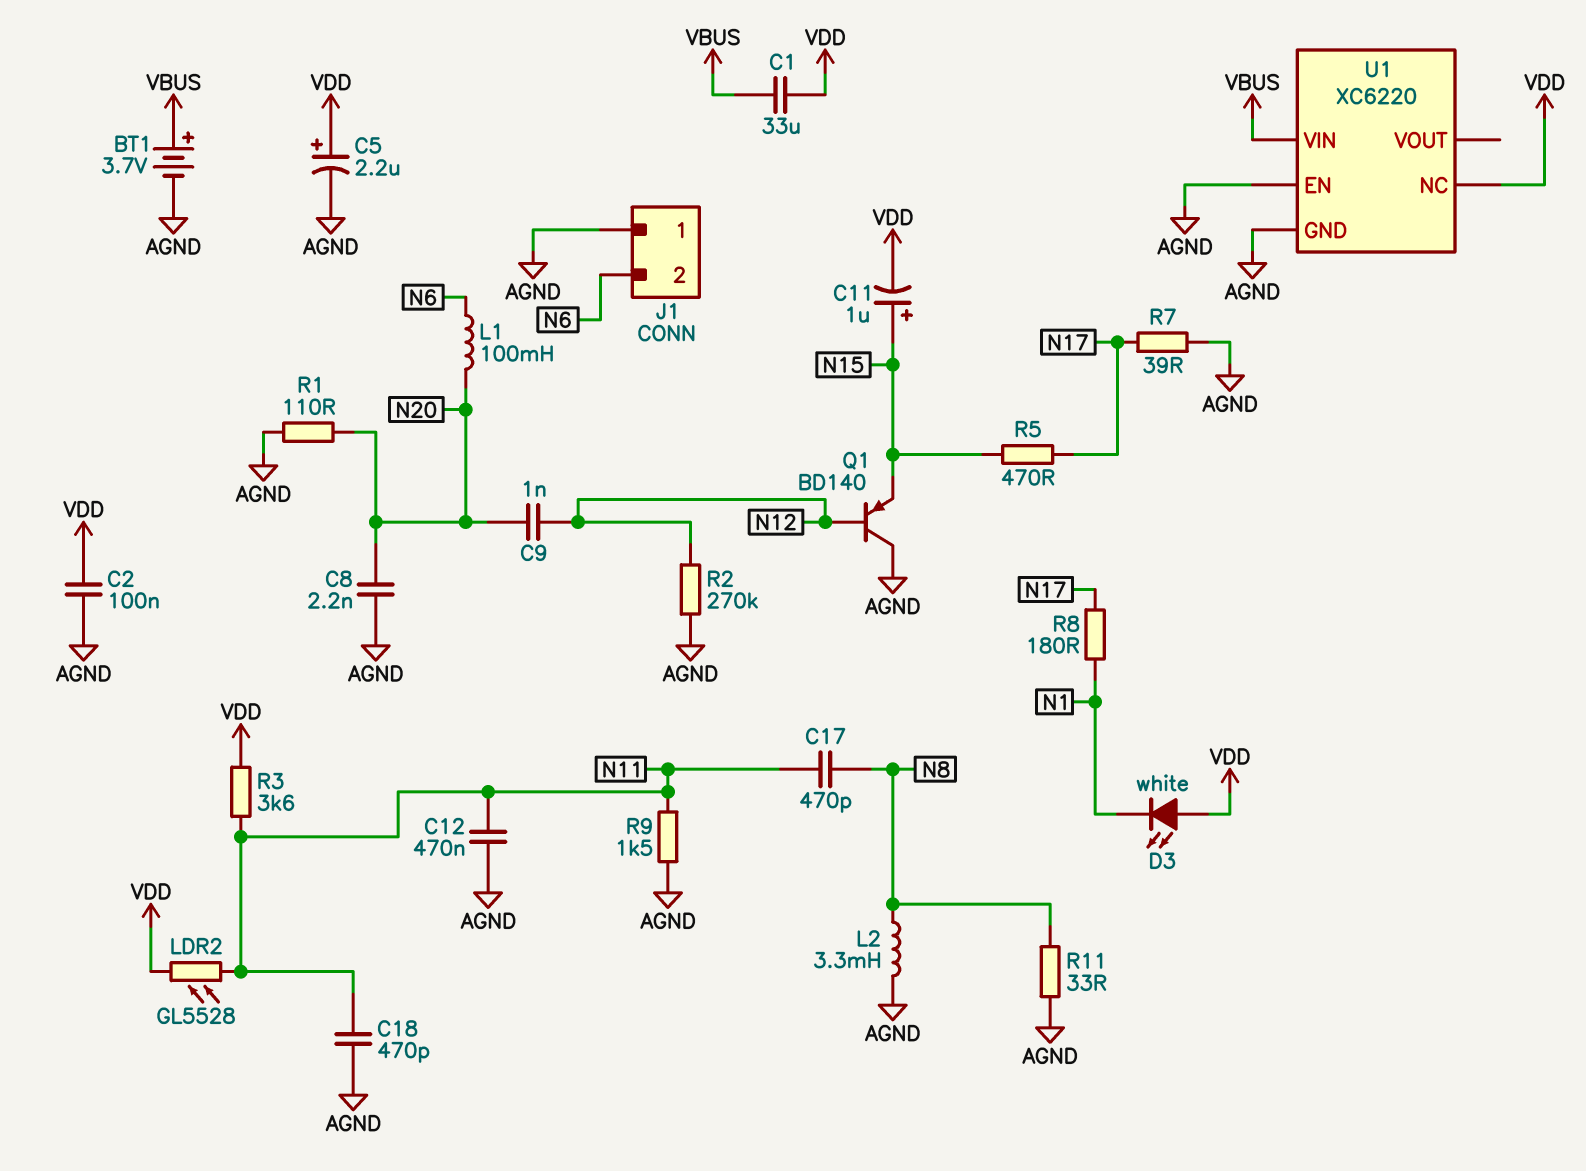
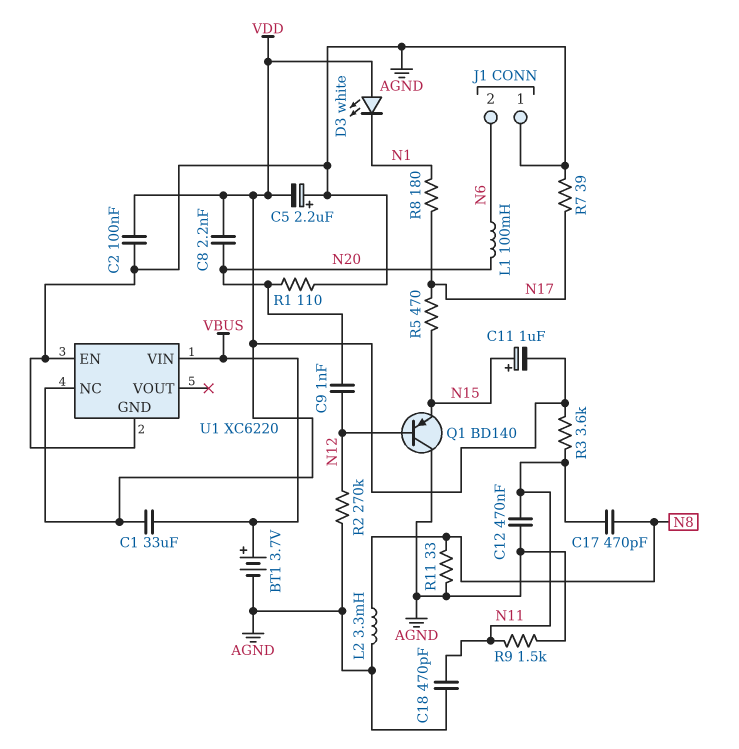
C5: 2.2uF (plus VDD, minus AGND) -> 2.2uF (plus AGND, minus VDD)
C8: 2.2nF (AGND, N20) -> 2.2nF (N20, VDD)
LDR2: GL5528 (N11, VDD) -> none

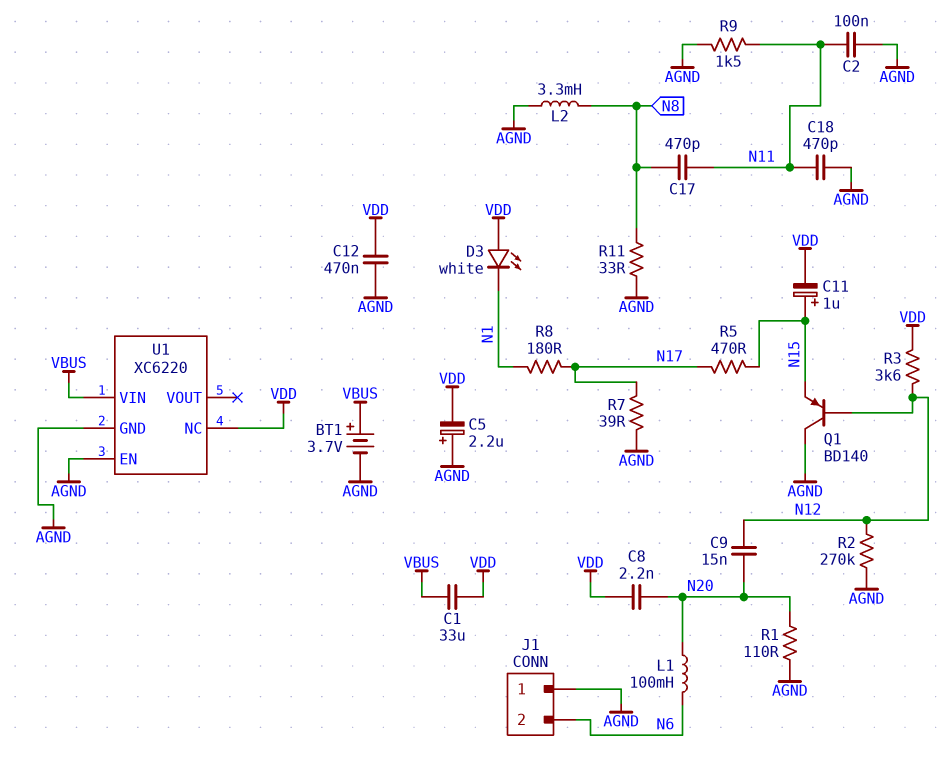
C2: 100nF (AGND, VDD) -> 100nF (AGND, N11)
C9: 1nF (N12, N20) -> 15nF (N12, N20)
C12: 470nF (AGND, N11) -> 470nF (AGND, VDD)
R3: 3.6k (N11, VDD) -> 3.6k (N12, VDD)

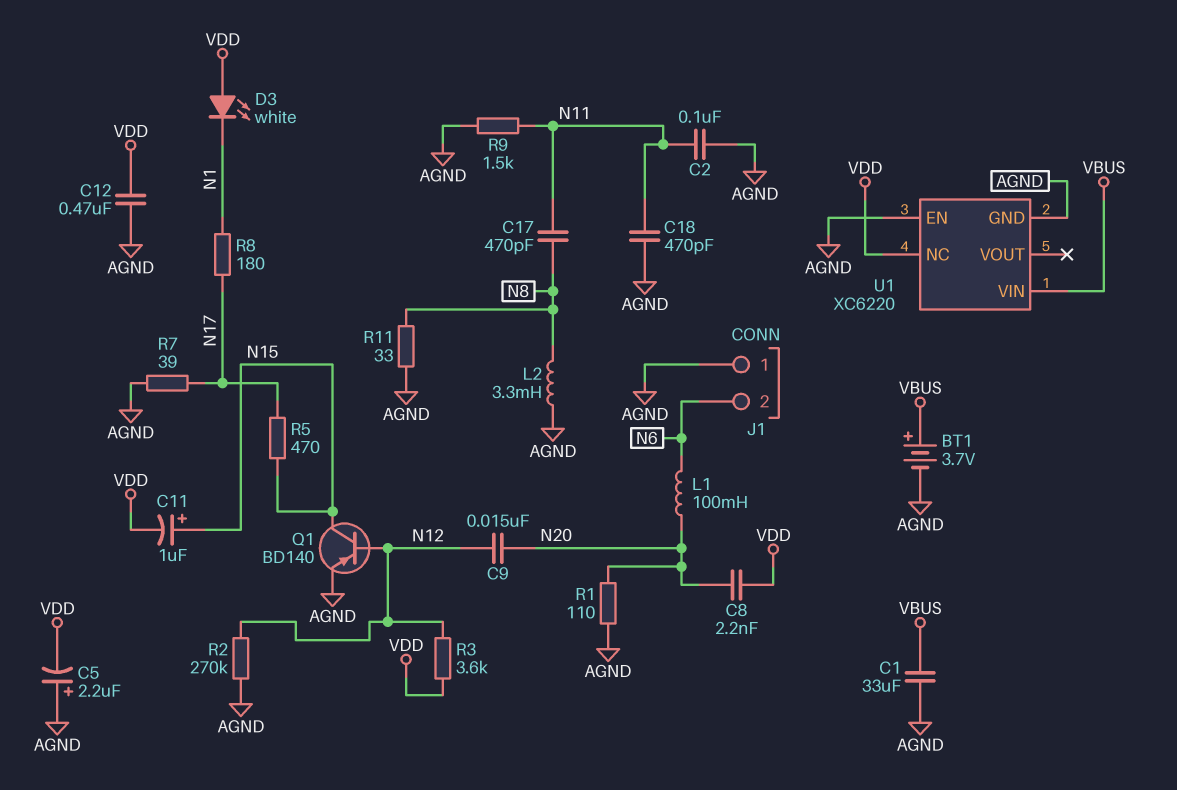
C1: 33uF (VBUS, VDD) -> 33uF (AGND, VBUS)
Q1: PNP BD140 (B N12, C AGND, E N15) -> PNP BD140 (B N12, C N15, E AGND)

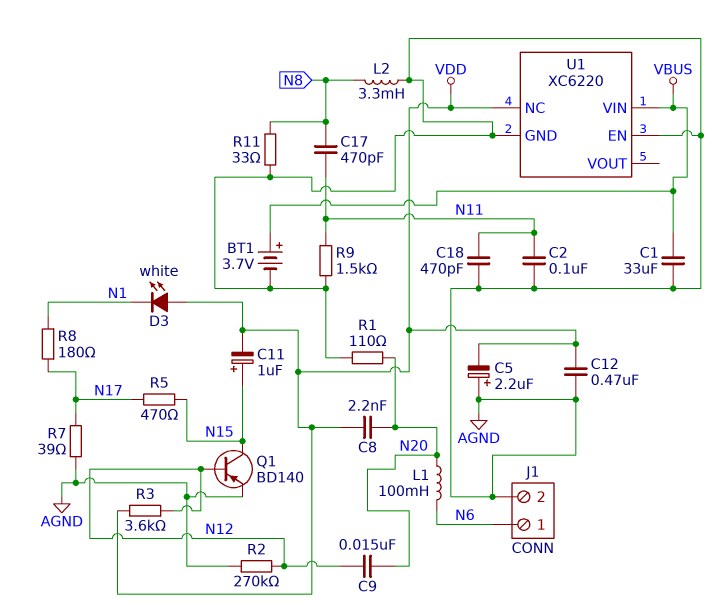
J1 pin 1: AGND -> N6
J1 pin 2: N6 -> AGND

